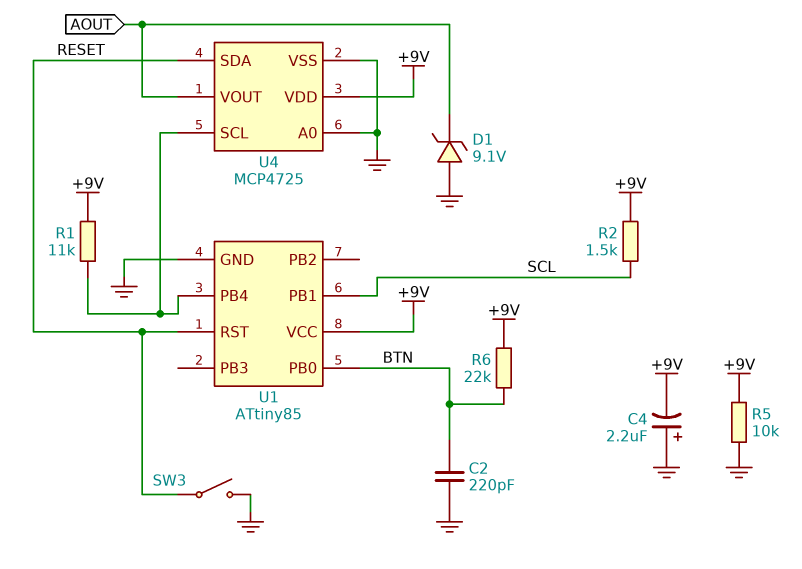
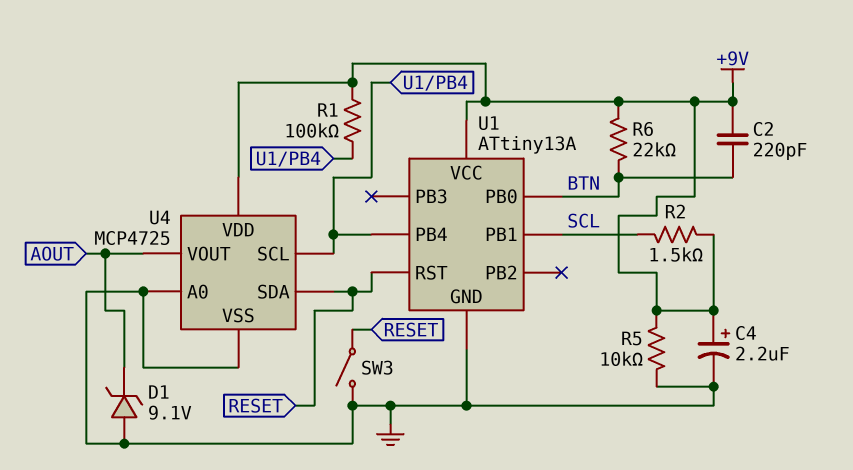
C2: 220pF (BTN, GND) -> 220pF (+9V, BTN)
C4: 2.2uF (plus GND, minus +9V) -> 2.2uF (plus +9V, minus GND)
R1: 11k (+9V, U1/PB4) -> 100k (+9V, U1/PB4)
U1: ATtiny85 -> ATtiny13A

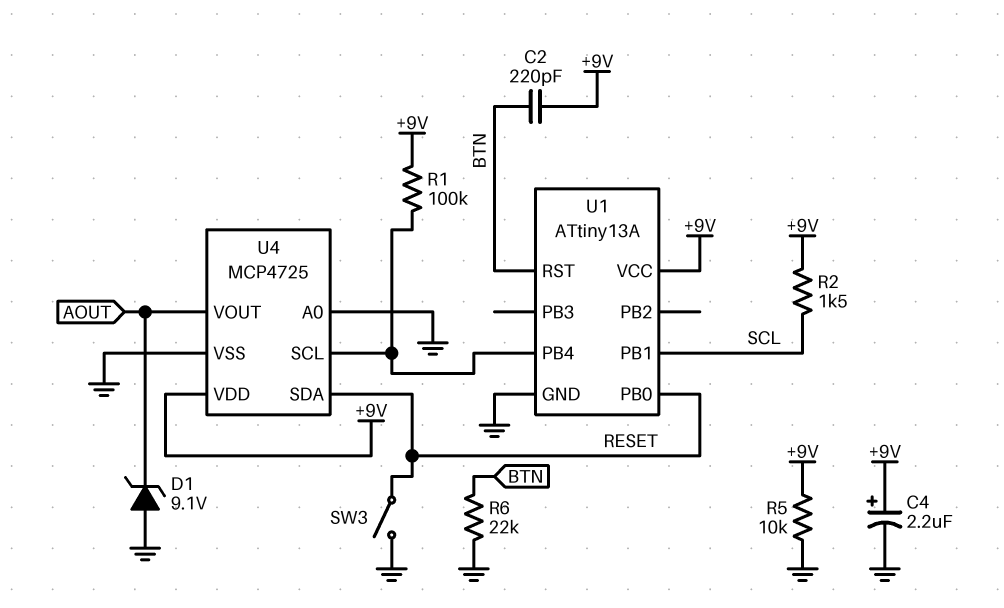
R6: 22k (+9V, BTN) -> 22k (BTN, GND)
U1 pin PB0: BTN -> RESET
U1 pin RST: RESET -> BTN

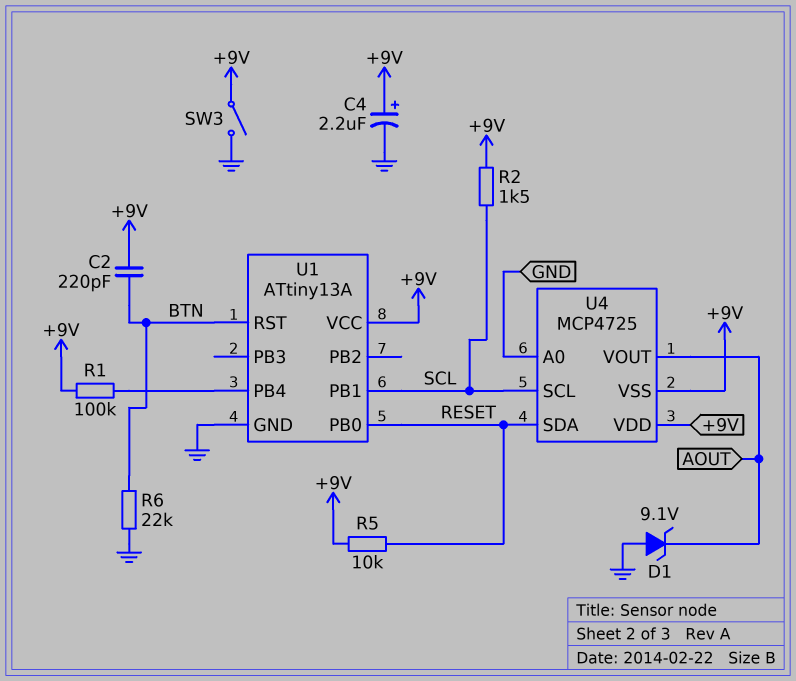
R5: 10k (+9V, GND) -> 10k (+9V, RESET)
SW3: switch (GND, RESET) -> switch (+9V, GND)
U4 pin SCL: U1/PB4 -> SCL
U4 pin VSS: GND -> +9V

